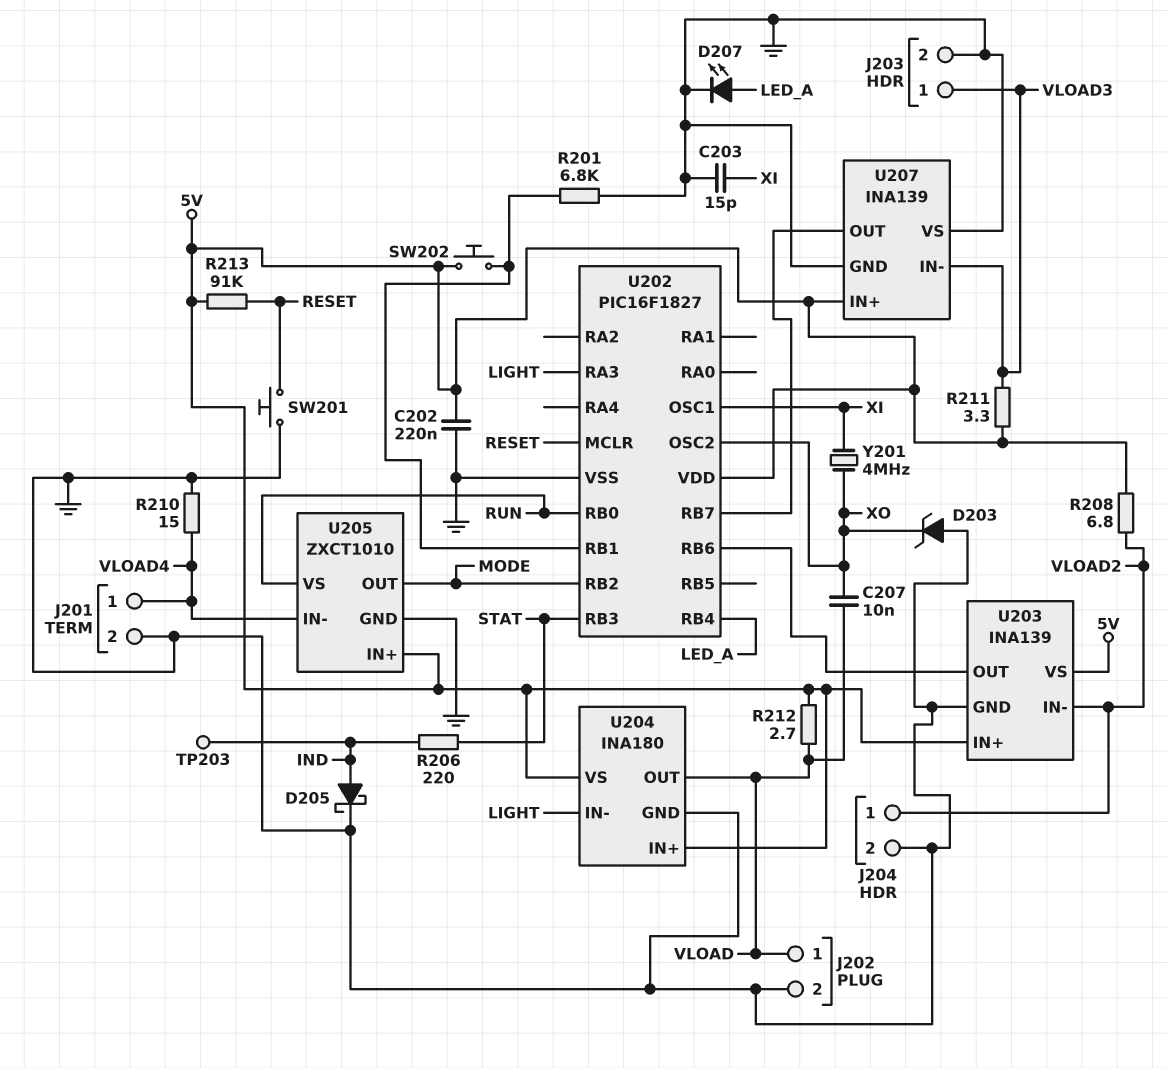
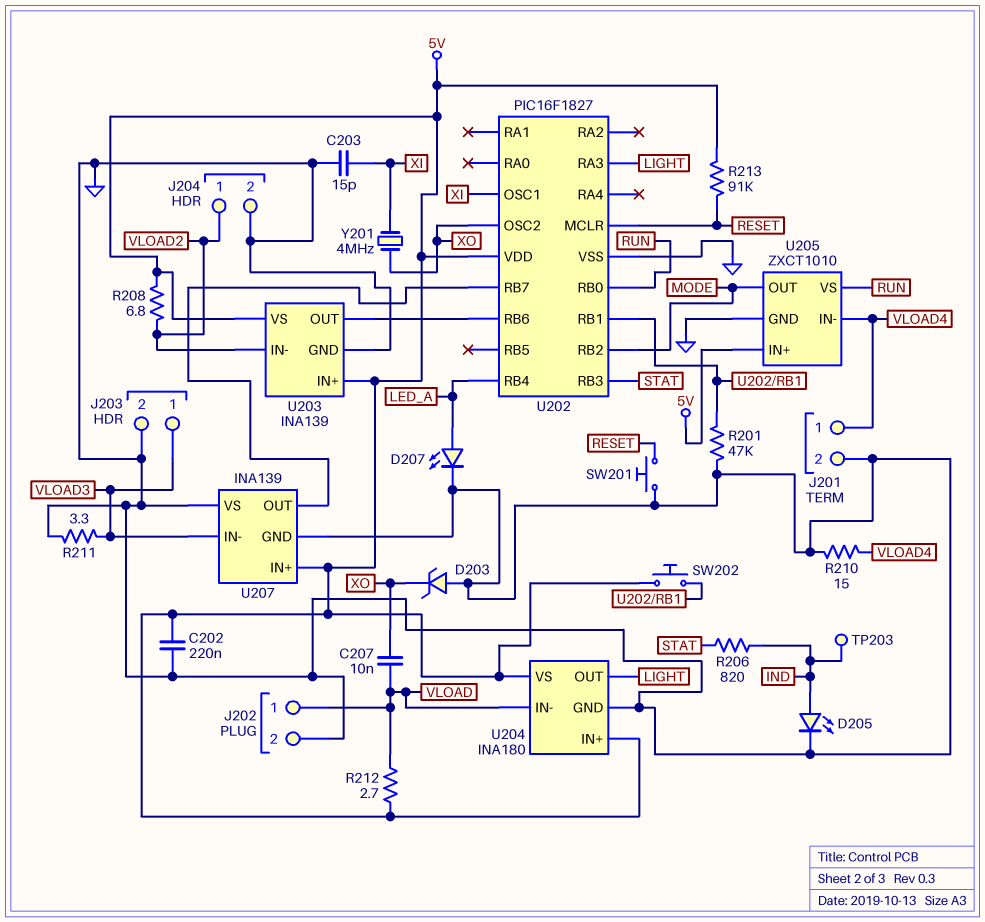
D205: schottky (A IND, K GND) -> LED (A IND, K GND)
R201: 6.8k (GND, U202/RB1) -> 47k (GND, U202/RB1)
R206: 220 (IND, STAT) -> 820 (IND, STAT)
R211: 3.3 (5V, VLOAD3) -> 3.3 (GND, VLOAD3)
U204 pin IN-: LIGHT -> VLOAD
U204 pin OUT: VLOAD -> LIGHT

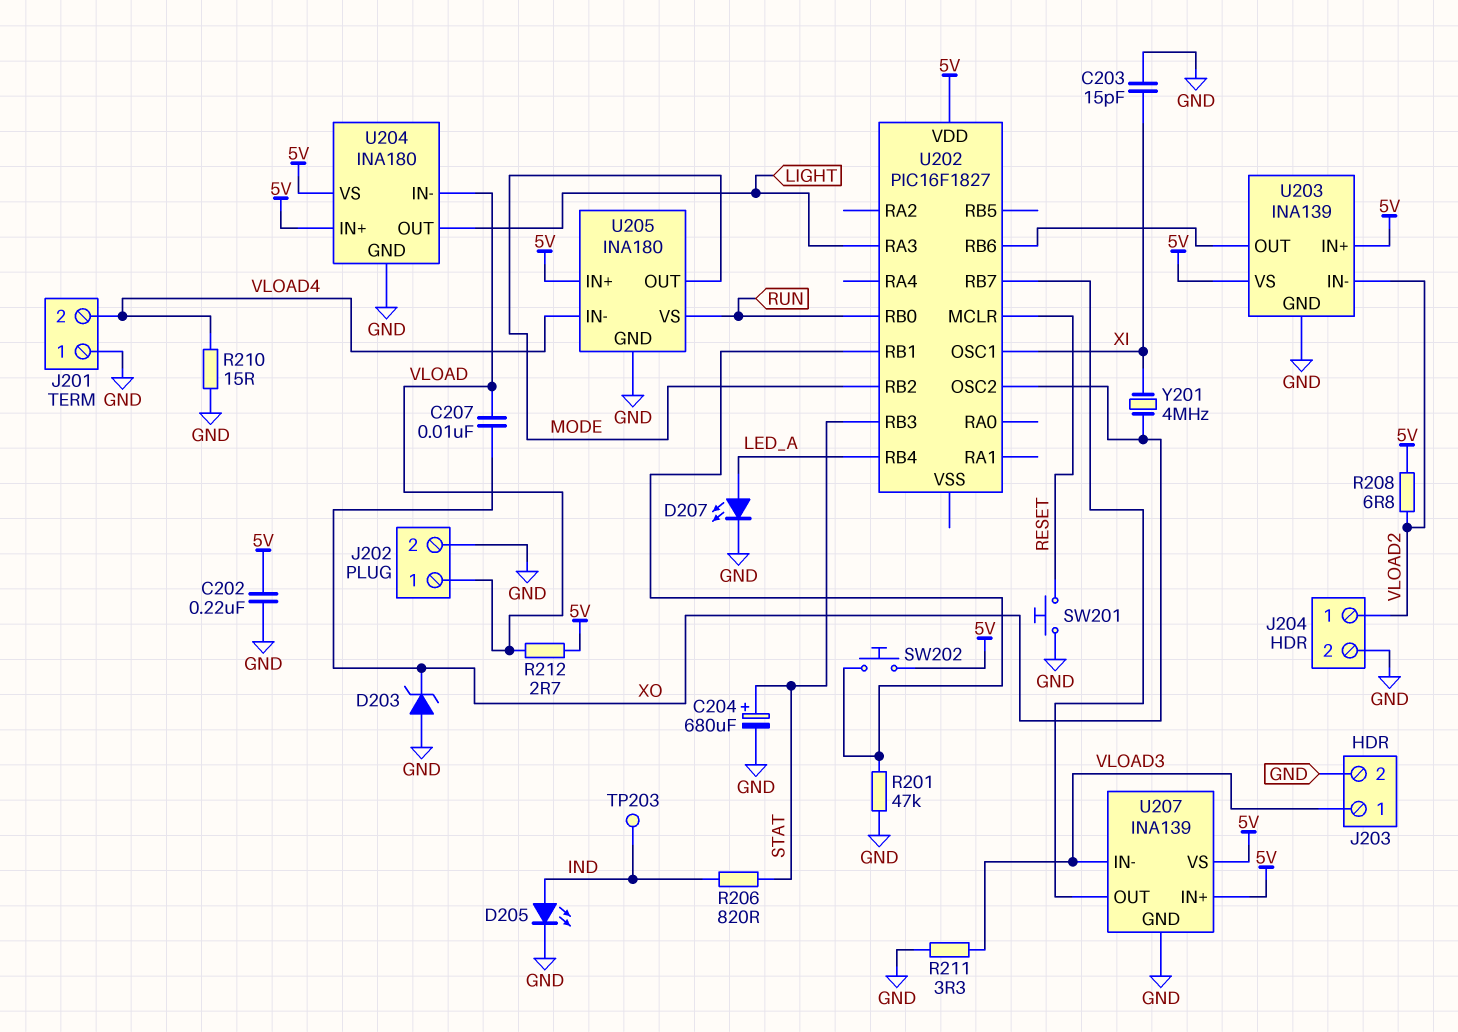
C204: none -> 680uF (plus STAT, minus GND)
J201 pin 1: VLOAD4 -> GND
J201 pin 2: GND -> VLOAD4
R213: 91k (5V, RESET) -> none
U202 pin VSS: GND -> none
U205: ZXCT1010 -> INA180
U207 pin VS: GND -> 5V

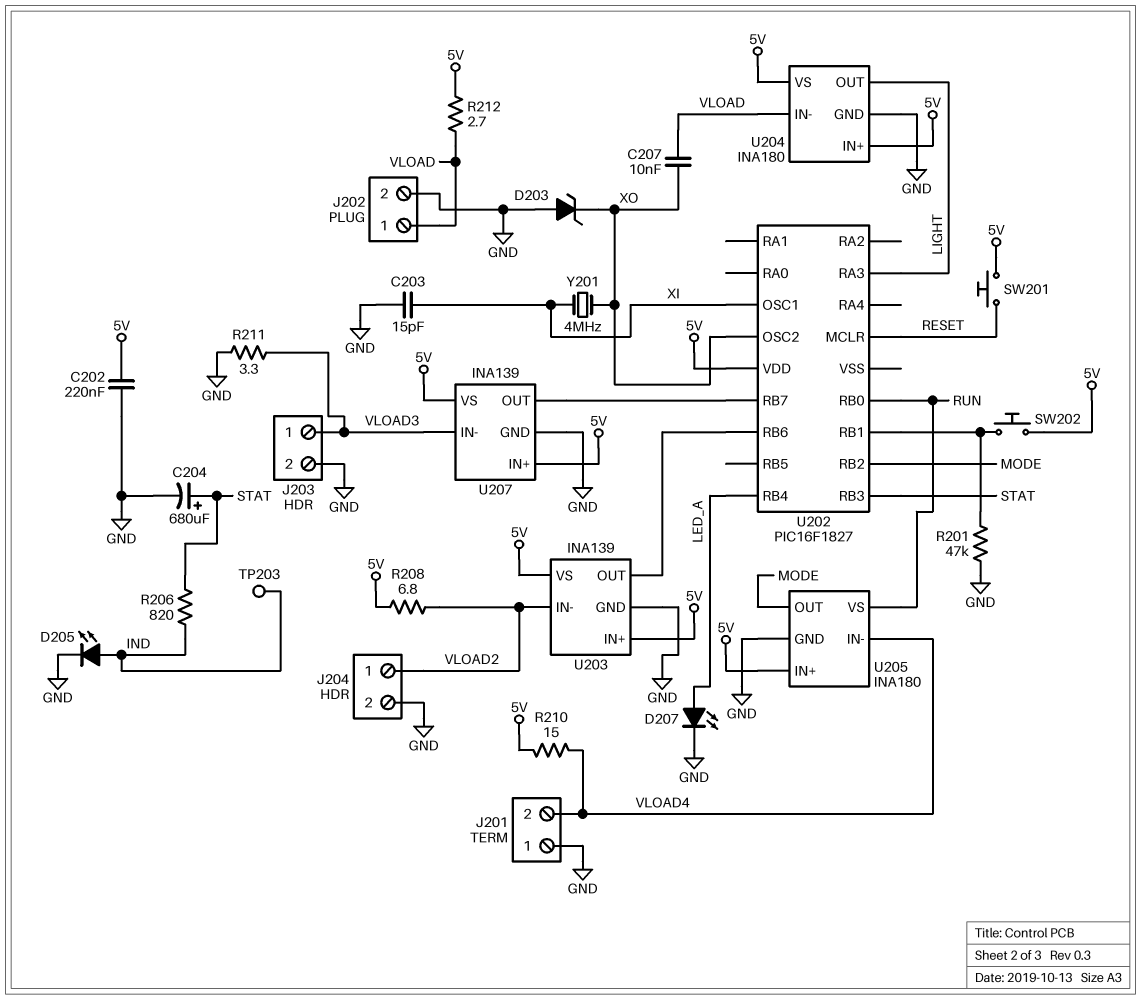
R210: 15 (GND, VLOAD4) -> 15 (5V, VLOAD4)
SW201: button (GND, RESET) -> button (5V, RESET)

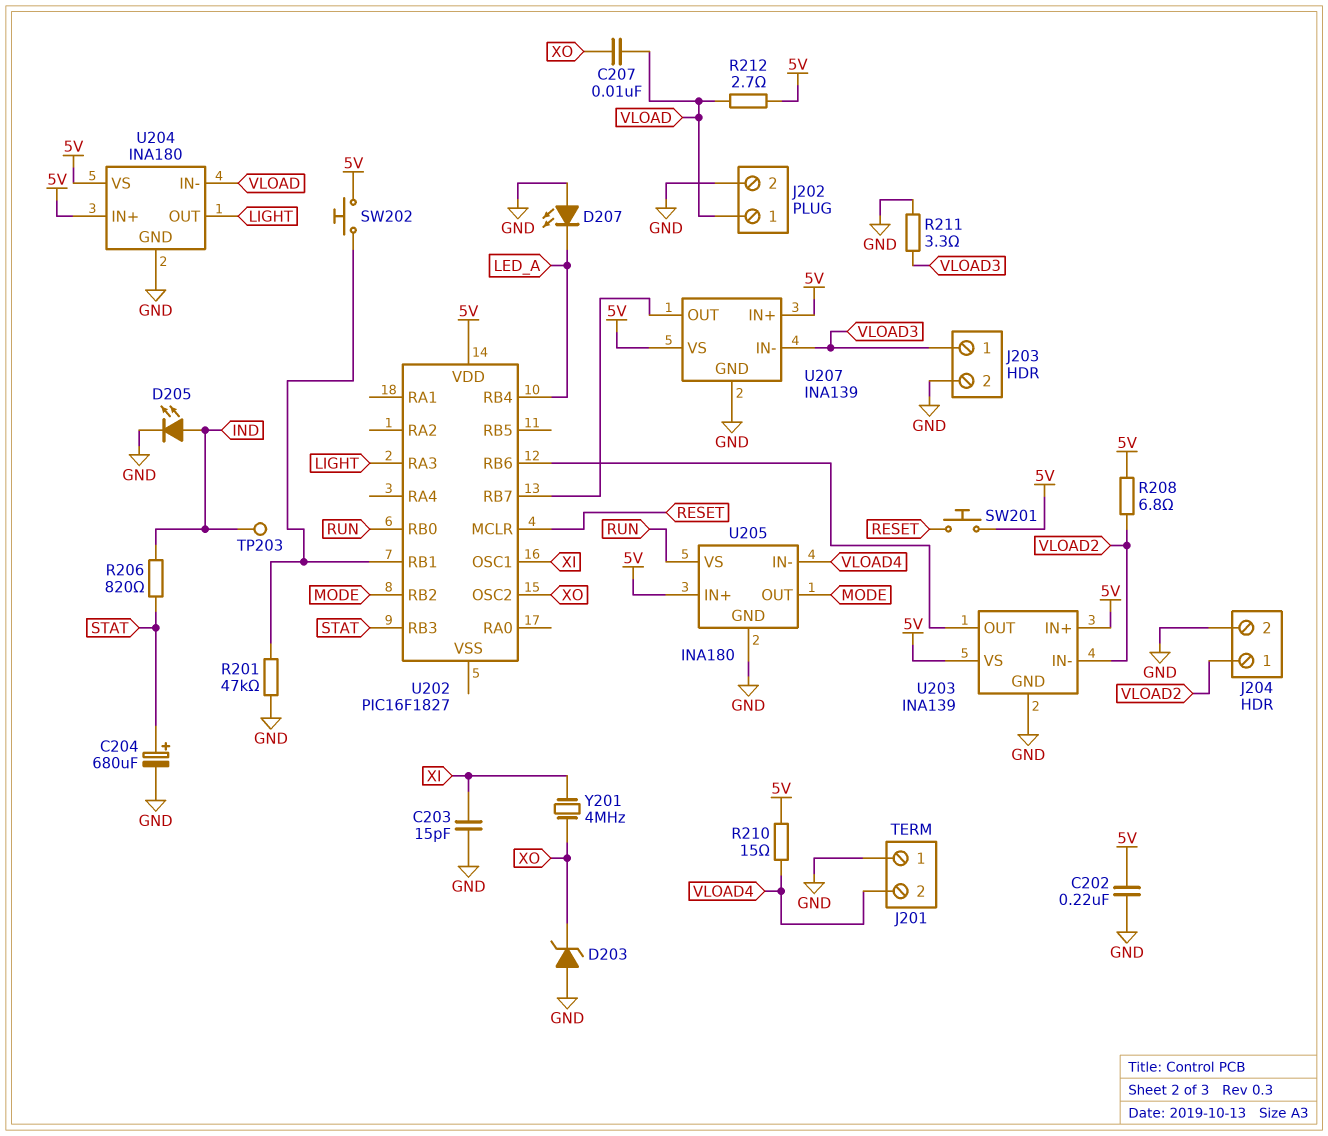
D207: LED (A LED_A, K GND) -> LED (A GND, K LED_A)

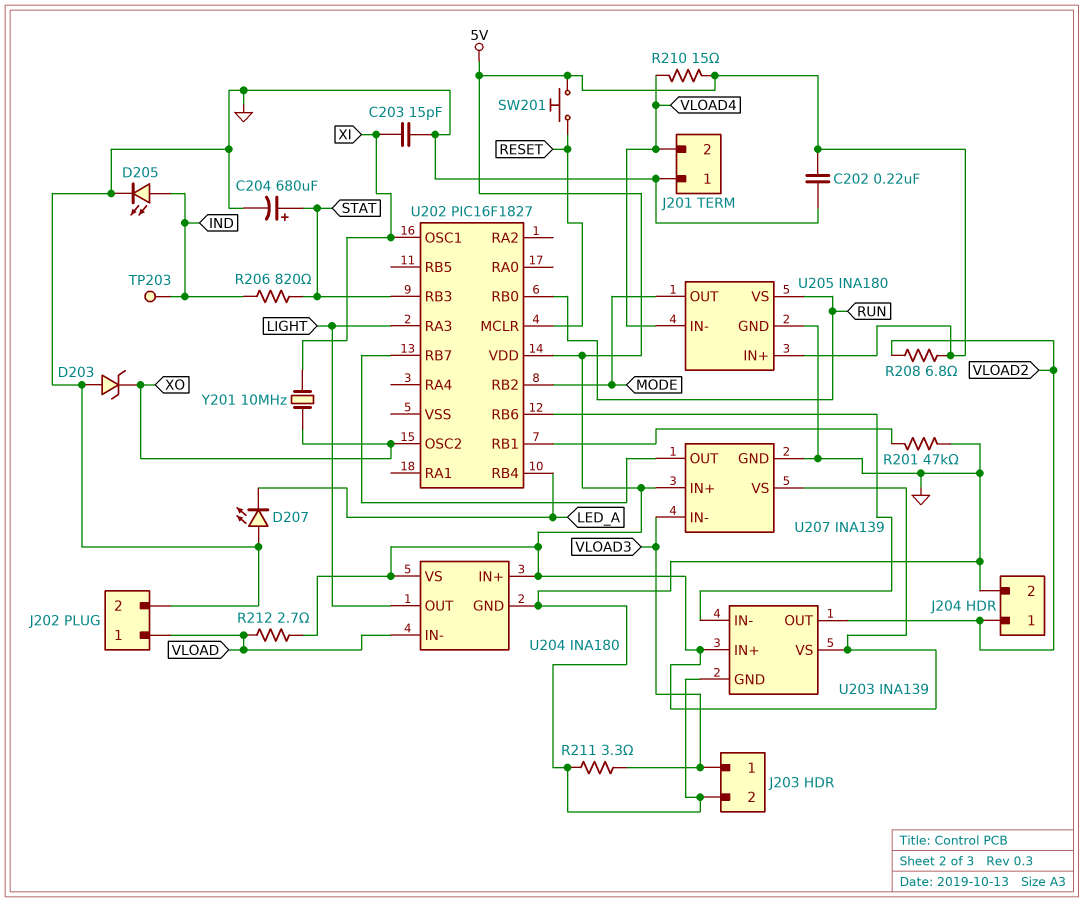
C207: 10nF (VLOAD, XO) -> none
SW202: button (5V, U202/RB1) -> none
U203 pin IN-: VLOAD2 -> U202/RB6
U203 pin OUT: U202/RB6 -> VLOAD2
Y201: 4MHz (XI, XO) -> 10MHz (XI, XO)

